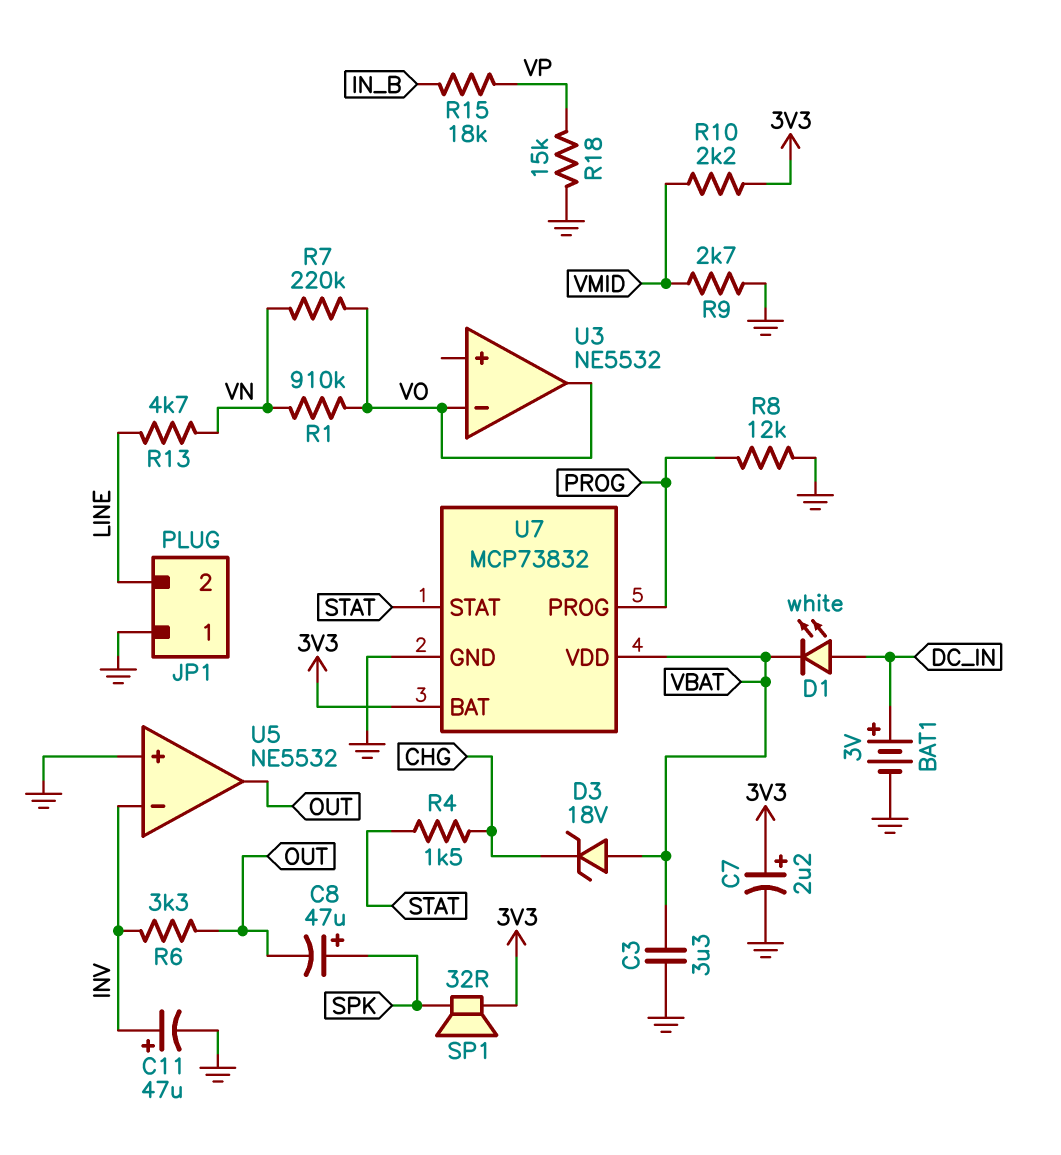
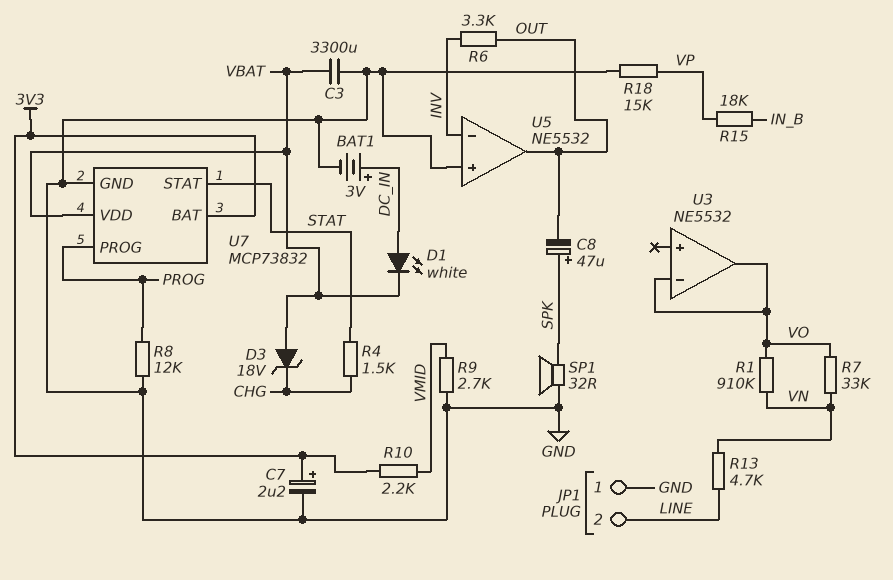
C3: 3.3uF (GND, VBAT) -> 3300uF (GND, VBAT)
C11: 47uF (plus INV, minus GND) -> none
R7: 220k (VN, VO) -> 33k (VN, VO)
SP1: speaker 32R (3V3, SPK) -> speaker 32R (GND, SPK)

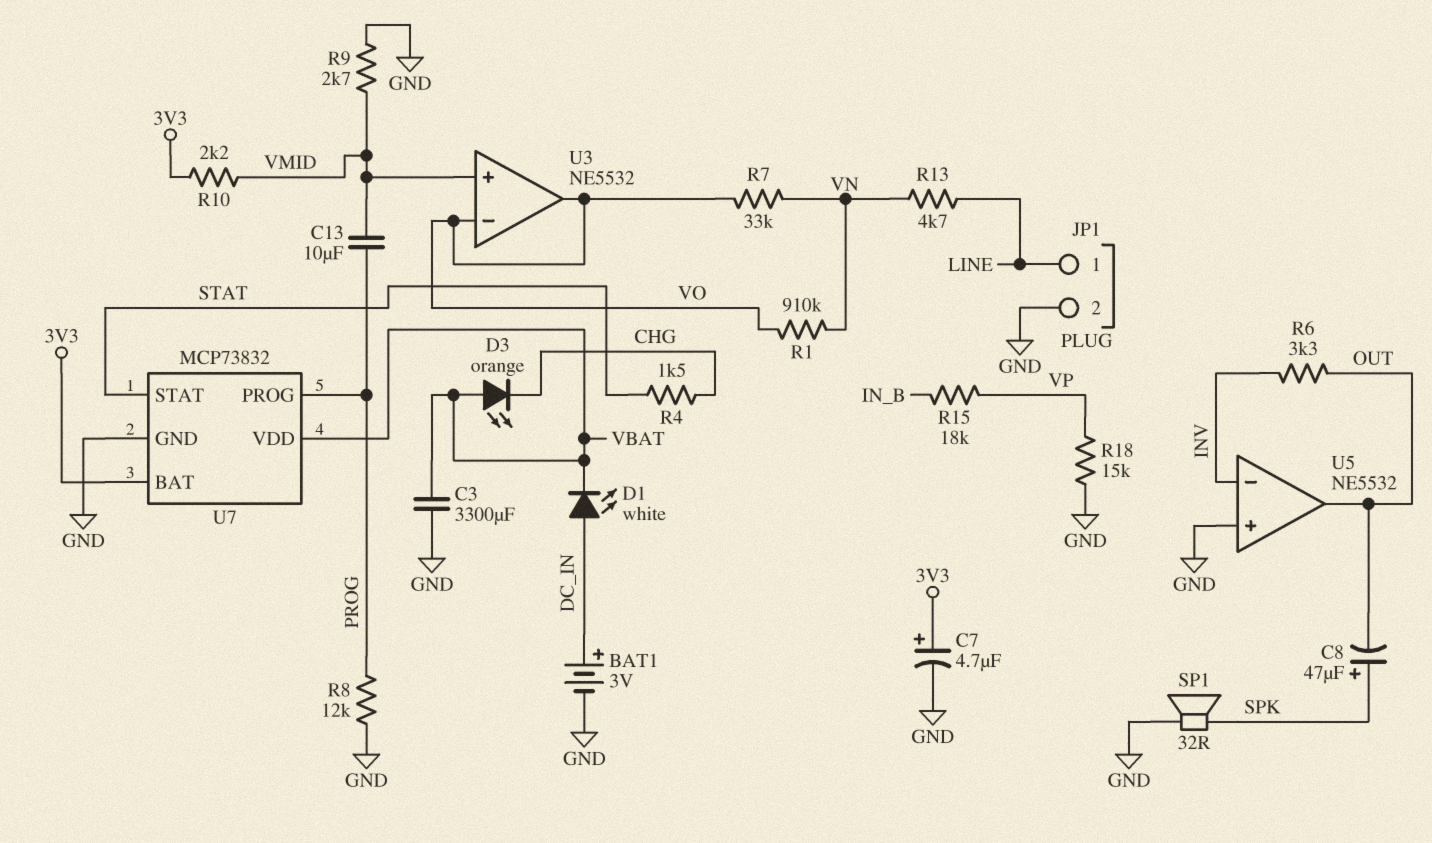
C7: 2.2uF (plus 3V3, minus GND) -> 4.7uF (plus 3V3, minus GND)
C13: none -> 10uF (PROG, VMID)
D3: zener 18V (A VBAT, K CHG) -> LED orange (A VBAT, K CHG)
JP1 pin 1: GND -> LINE
JP1 pin 2: LINE -> GND
U3 pin in+: none -> VMID

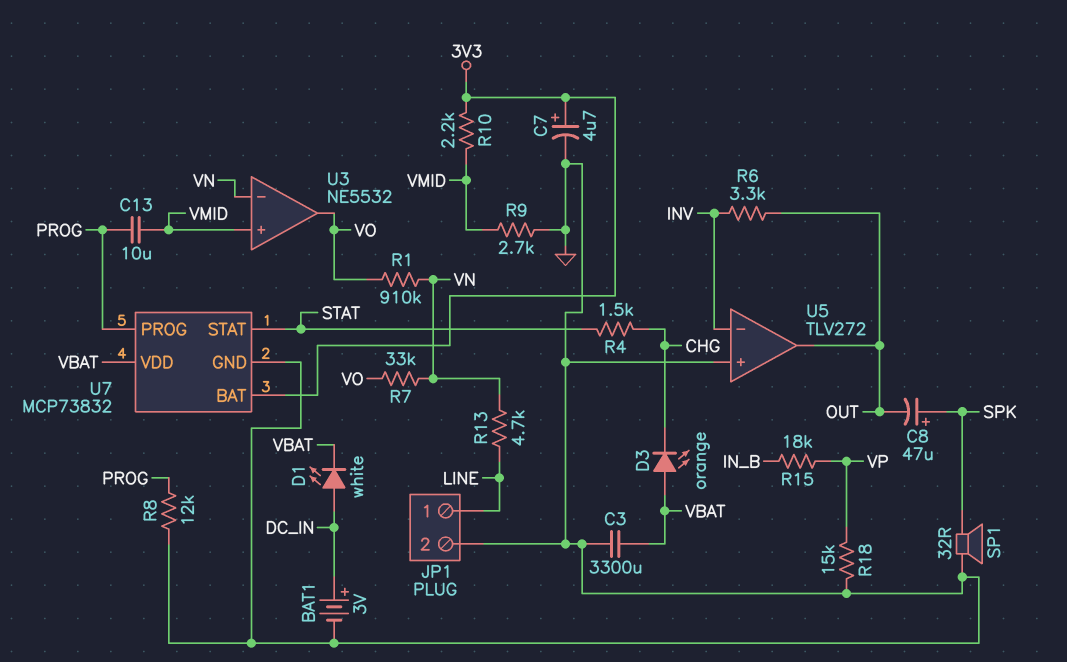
U3 pin in-: VO -> VN
U5: NE5532 -> TLV272

